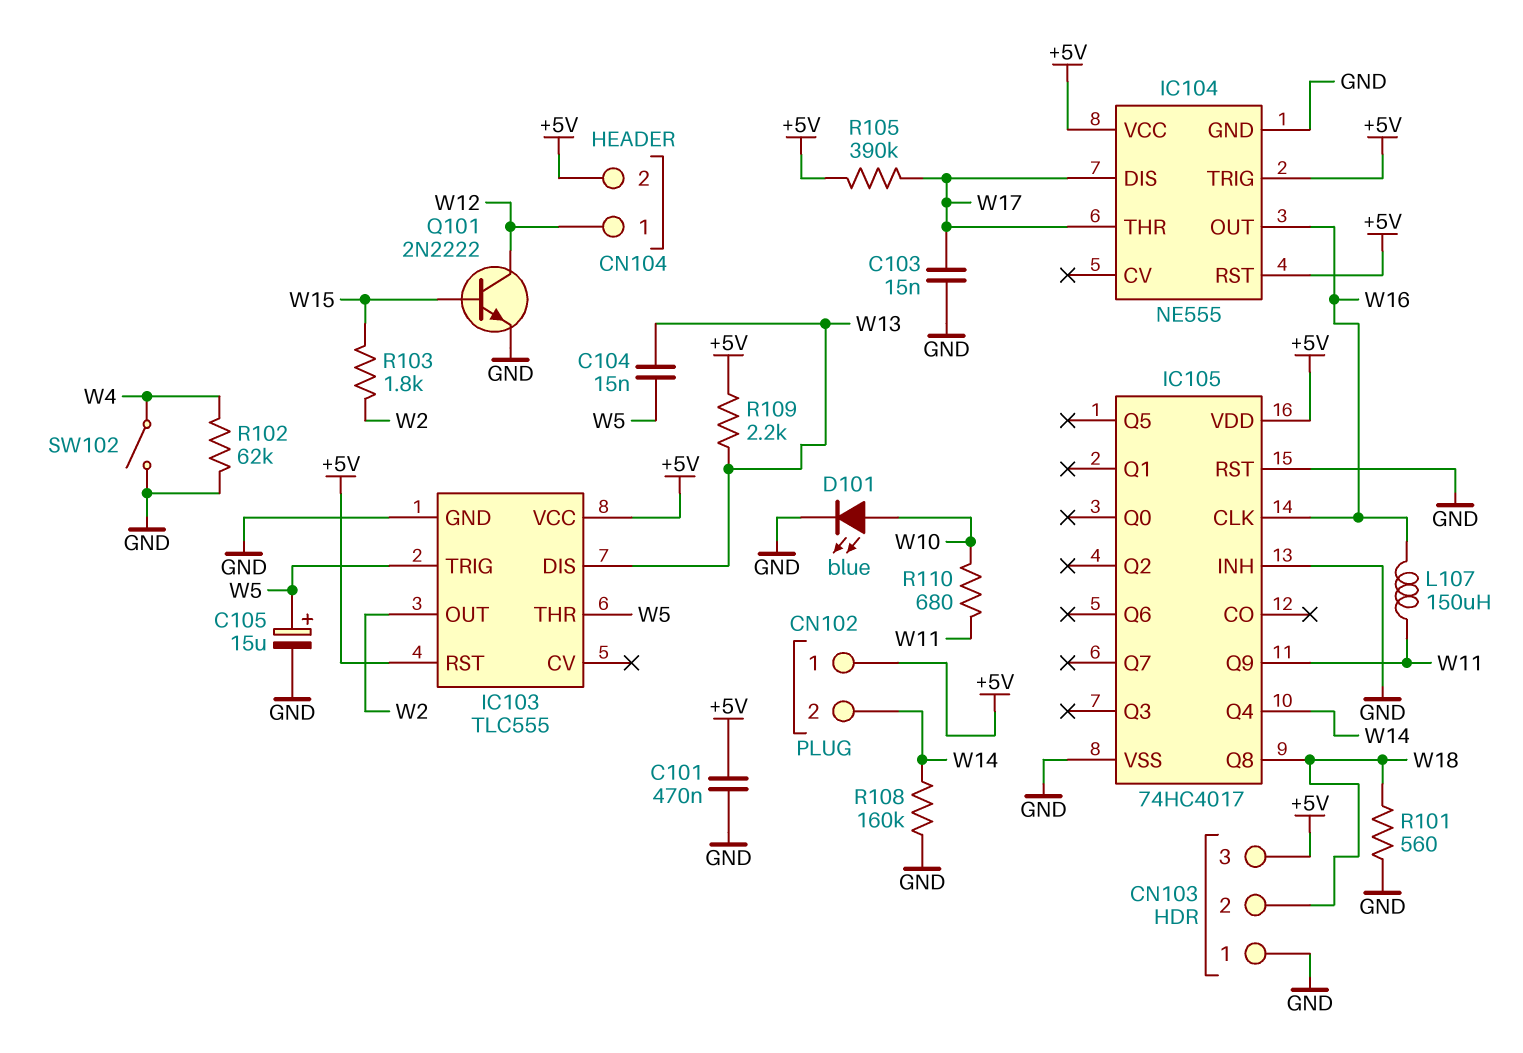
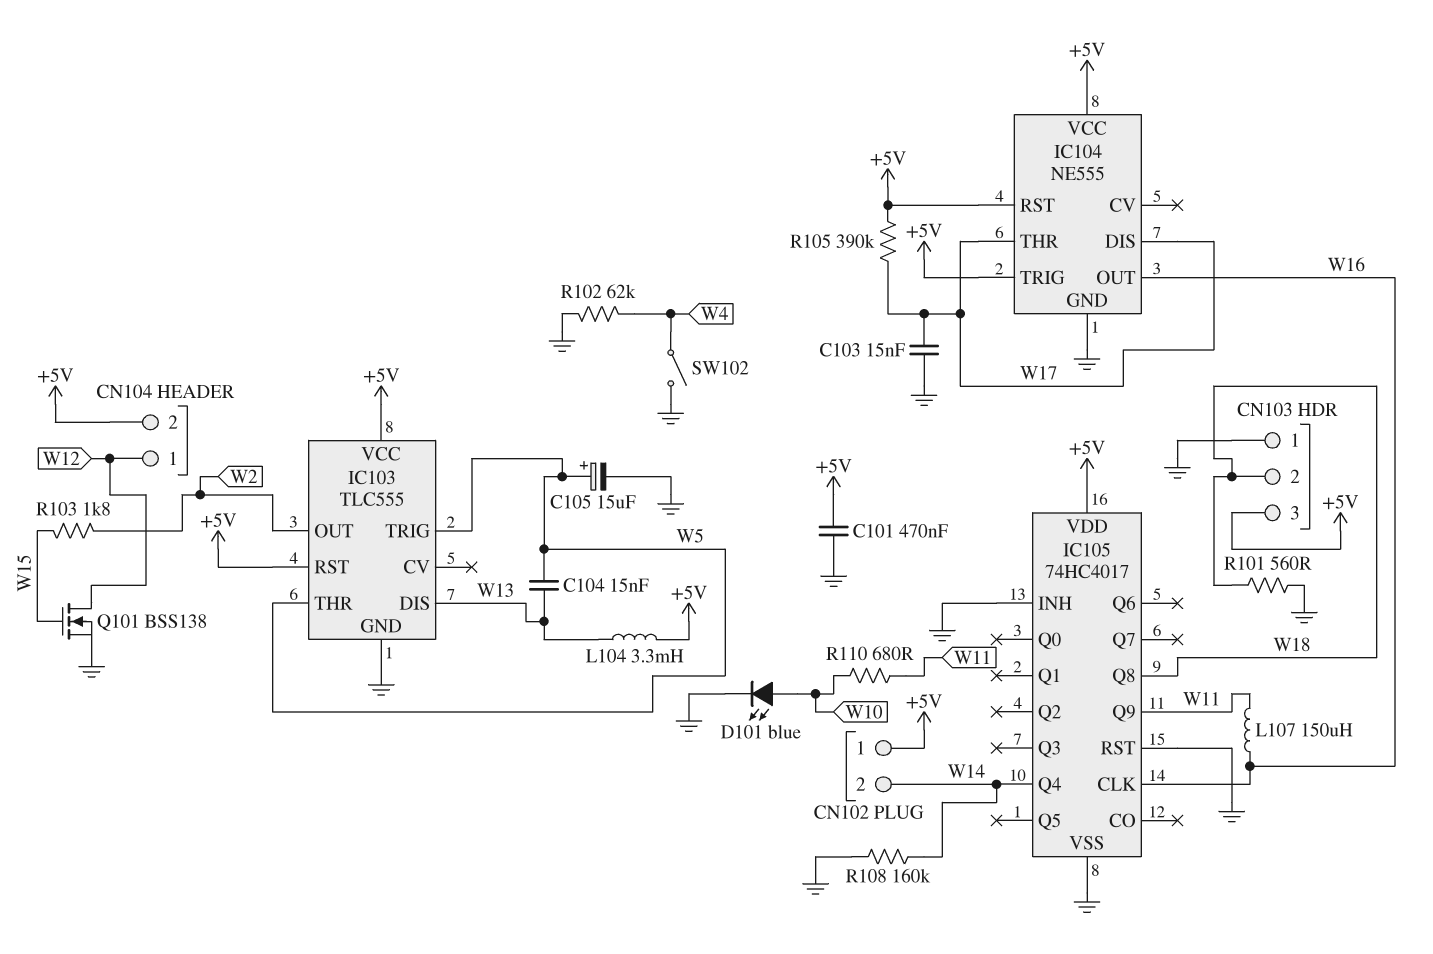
L104: none -> 3.3mH (+5V, W13)
Q101: NPN 2N2222 (B W15, C W12, E GND) -> NMOS BSS138 (G W15, D W12, S GND)
R109: 2.2k (+5V, W13) -> none

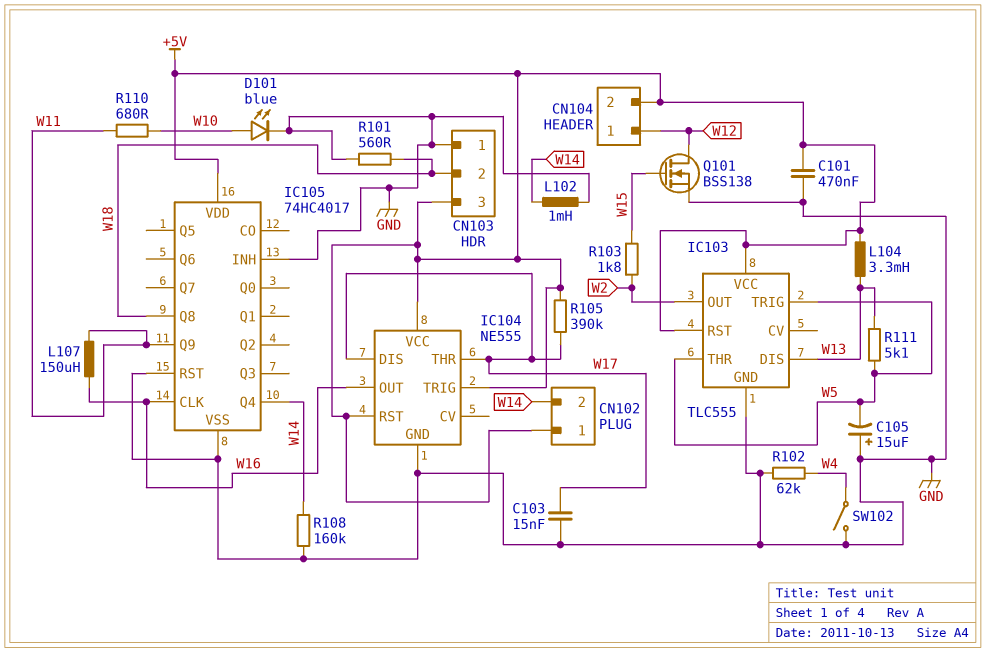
C104: 15nF (W5, W13) -> none
C105: 15uF (plus W5, minus GND) -> 15uF (plus GND, minus W5)
L102: none -> 1mH (GND, W14)
R111: none -> 5.1k (W5, W13)

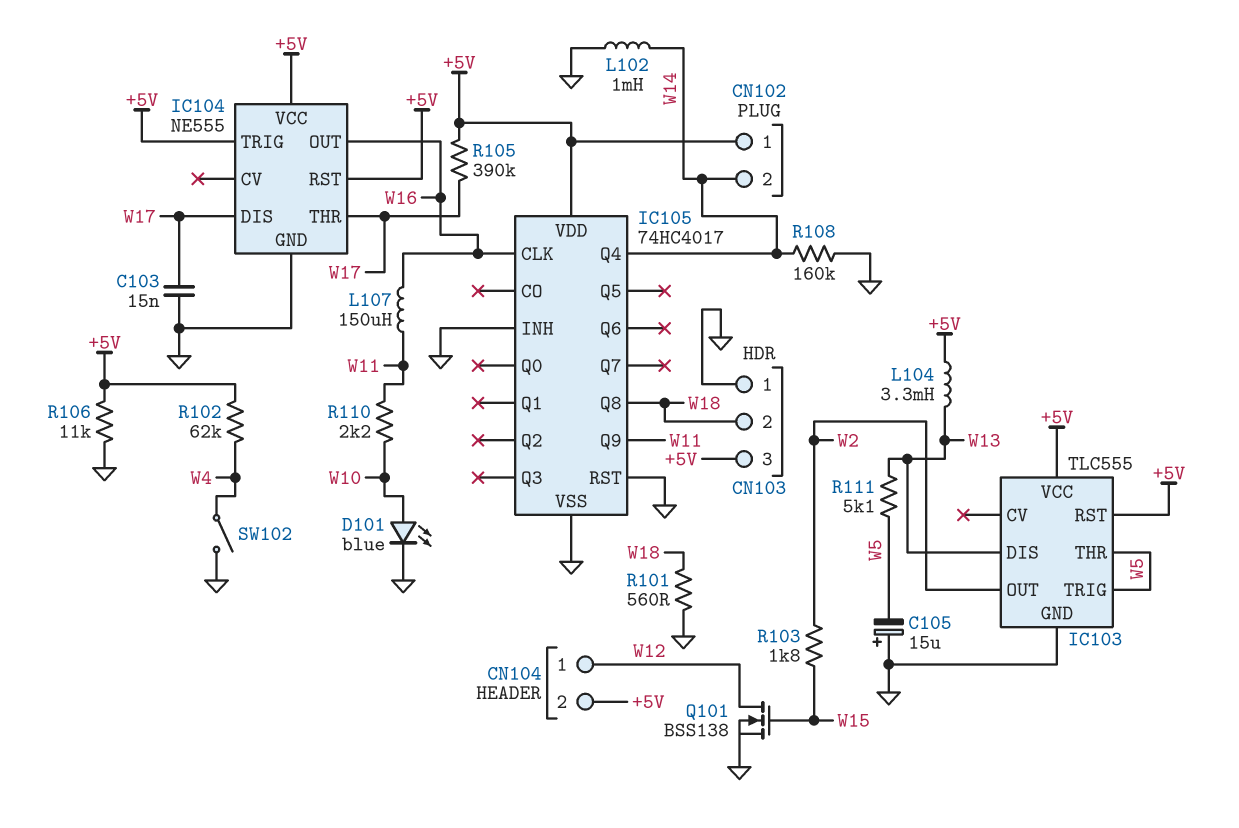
C101: 470nF (+5V, GND) -> none
R102: 62k (GND, W4) -> 62k (+5V, W4)
R106: none -> 11k (+5V, GND)
R110: 680 (W10, W11) -> 2.2k (W10, W11)

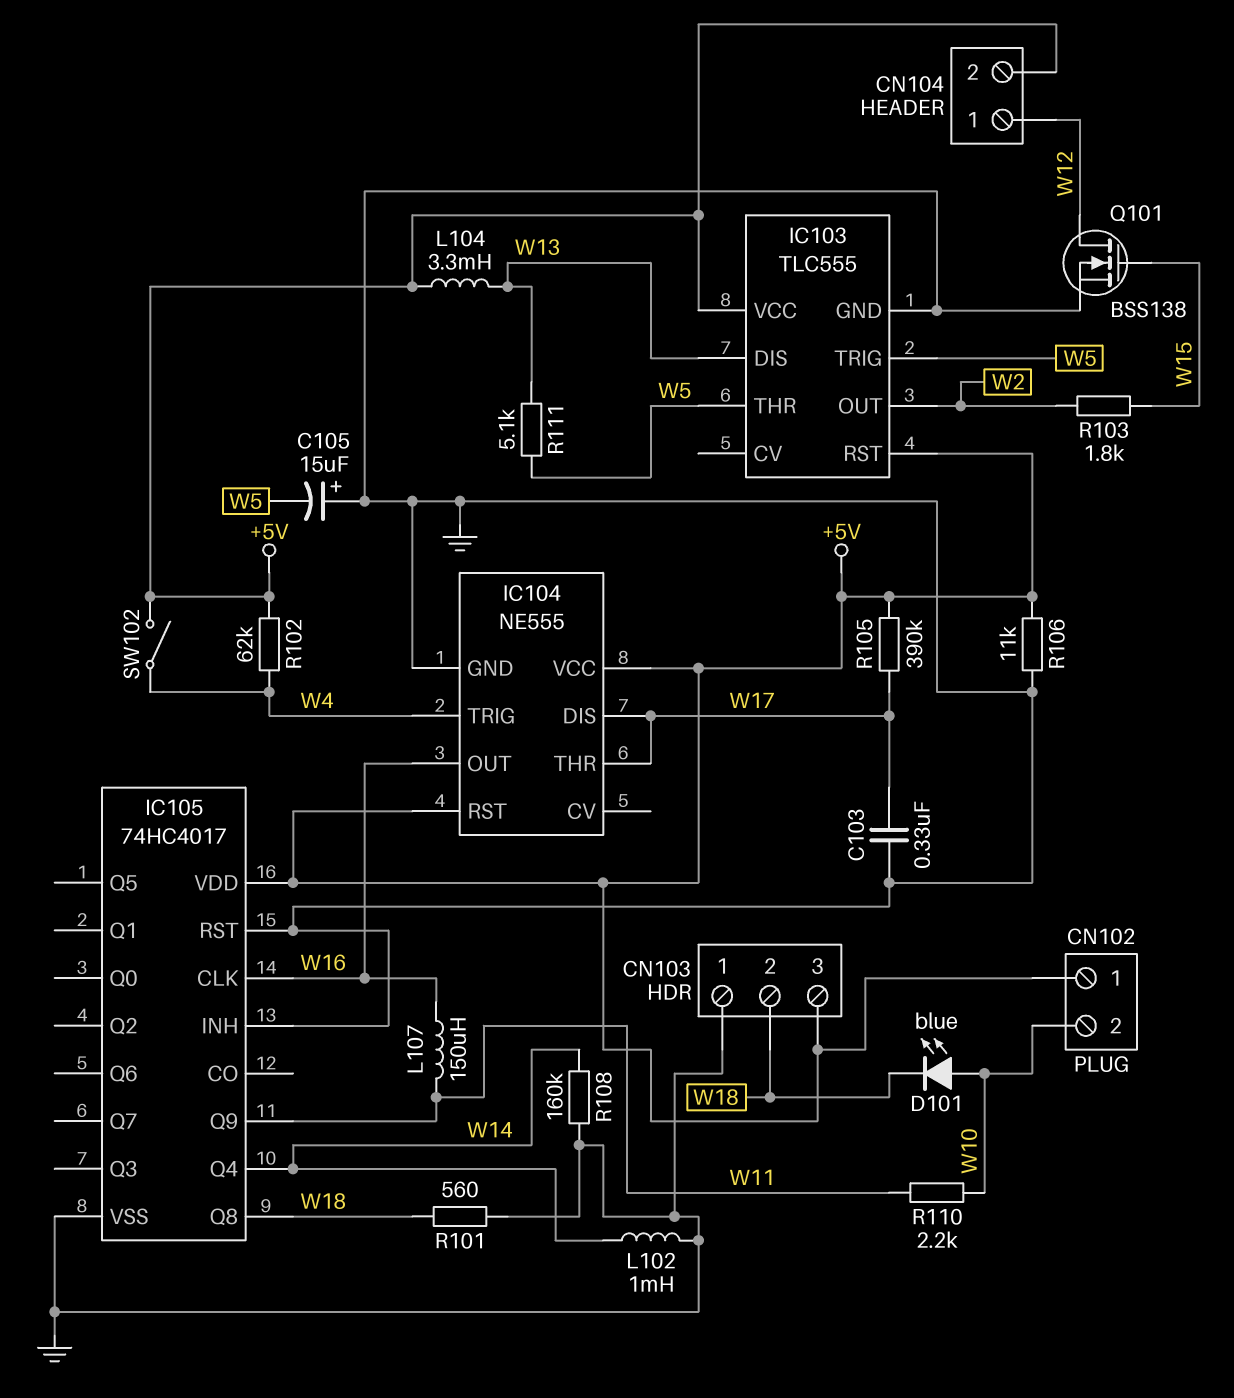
C103: 15nF (GND, W17) -> 330nF (GND, W17)
CN102 pin 2: W14 -> W10
D101: LED blue (A W10, K GND) -> LED blue (A W10, K W18)
IC104 pin TRIG: +5V -> W4
SW102: switch (GND, W4) -> switch (+5V, W4)

